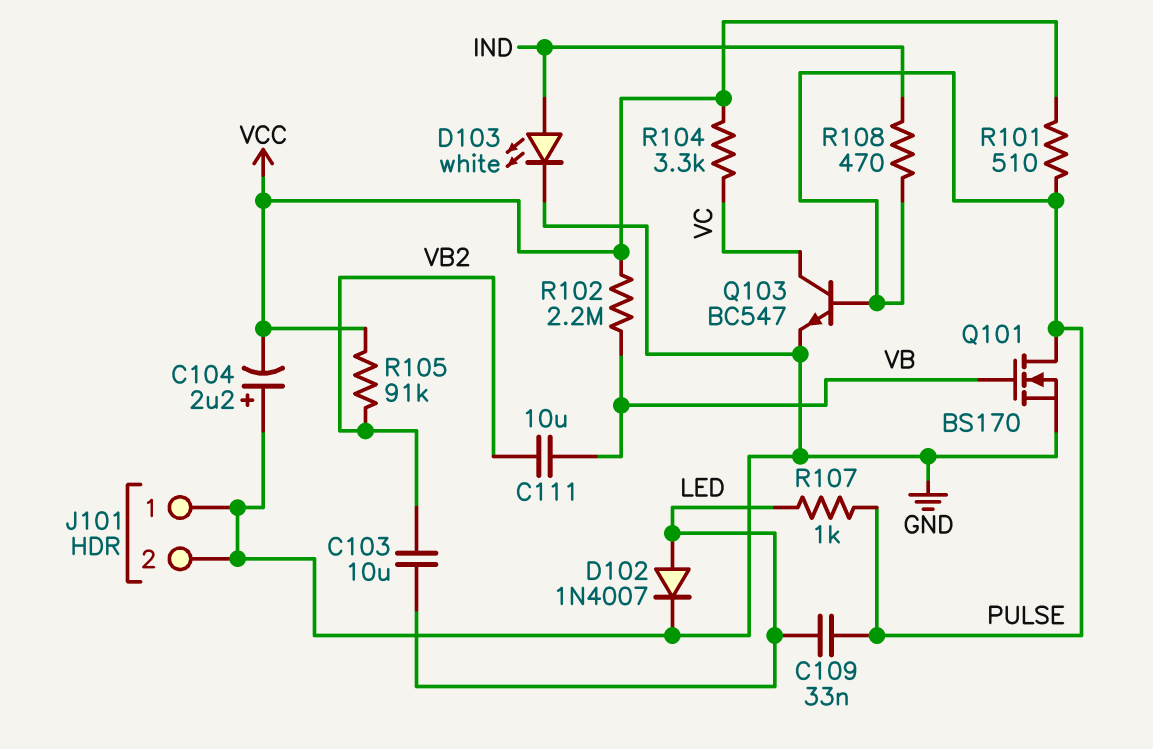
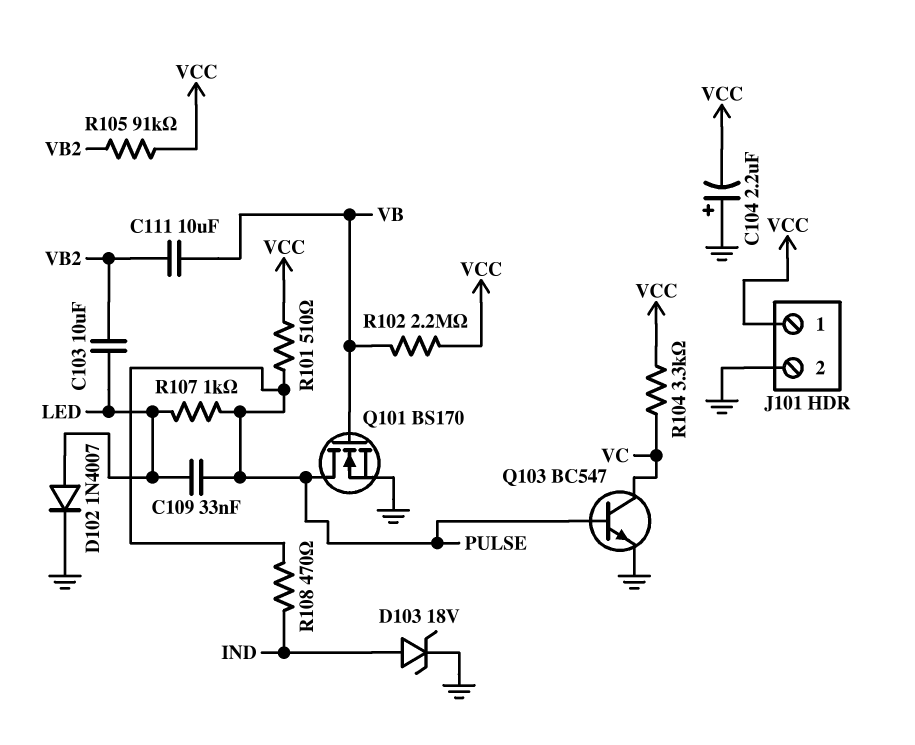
D103: LED white (A IND, K GND) -> zener 18V (A IND, K GND)
J101 pin 1: GND -> VCC

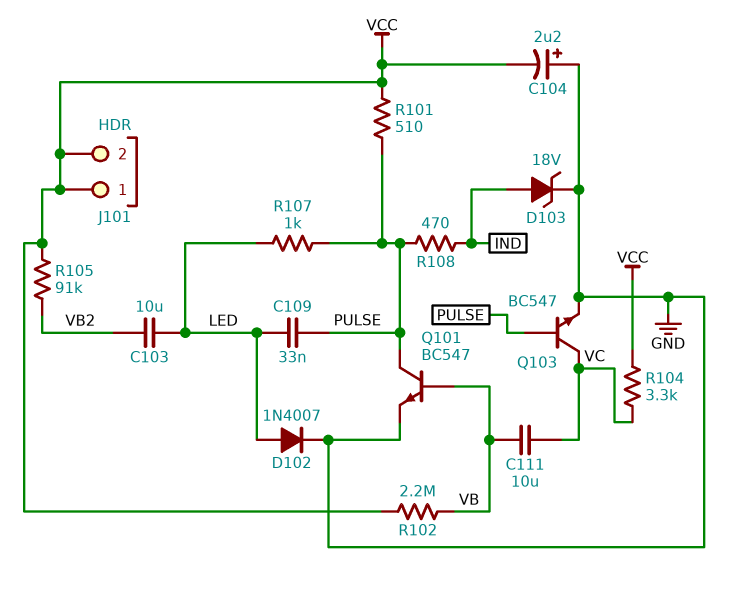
C111: 10uF (VB, VB2) -> 10uF (VB, VC)
J101 pin 2: GND -> VCC
Q101: NMOS BS170 (G VB, D PULSE, S GND) -> NPN BC547 (B VB, C PULSE, E GND)

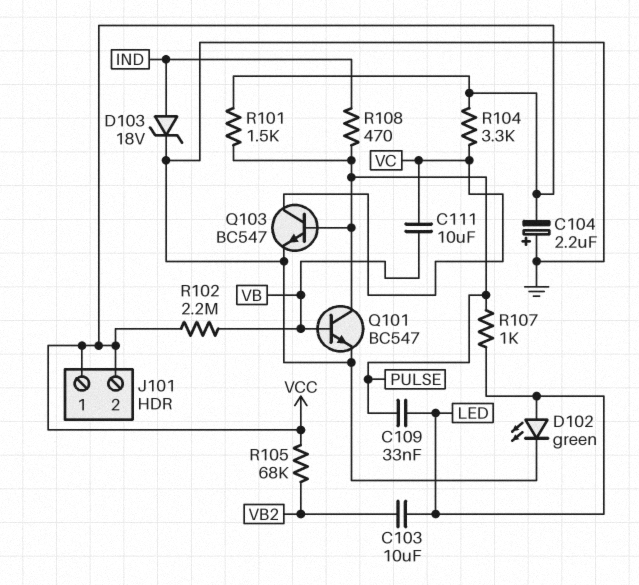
D102: diode 1N4007 (A LED, K GND) -> LED green (A LED, K GND)
R101: 510 (PULSE, VCC) -> 1.5k (PULSE, VCC)
R105: 91k (VB2, VCC) -> 68k (VB2, VCC)

